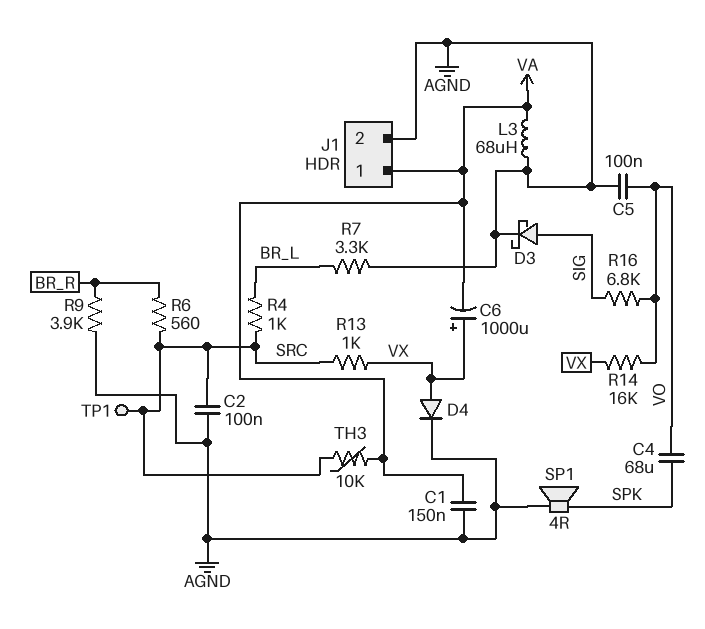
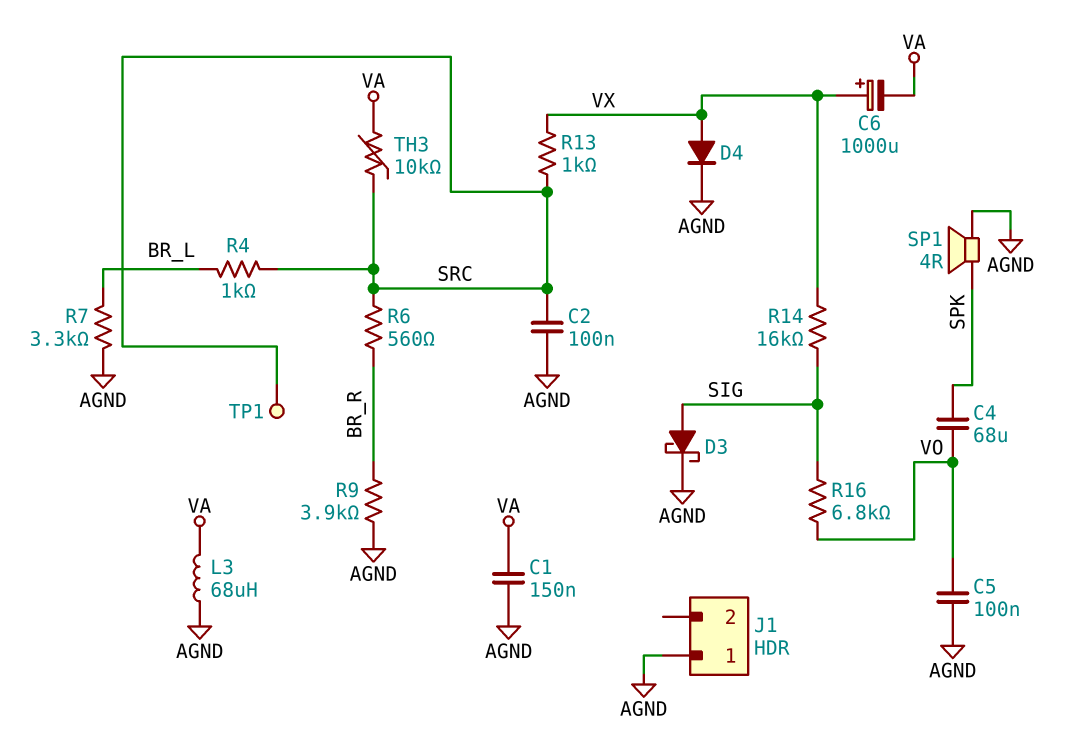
J1 pin 1: VA -> AGND
J1 pin 2: AGND -> none
R14: 16k (VO, VX) -> 16k (SIG, VX)

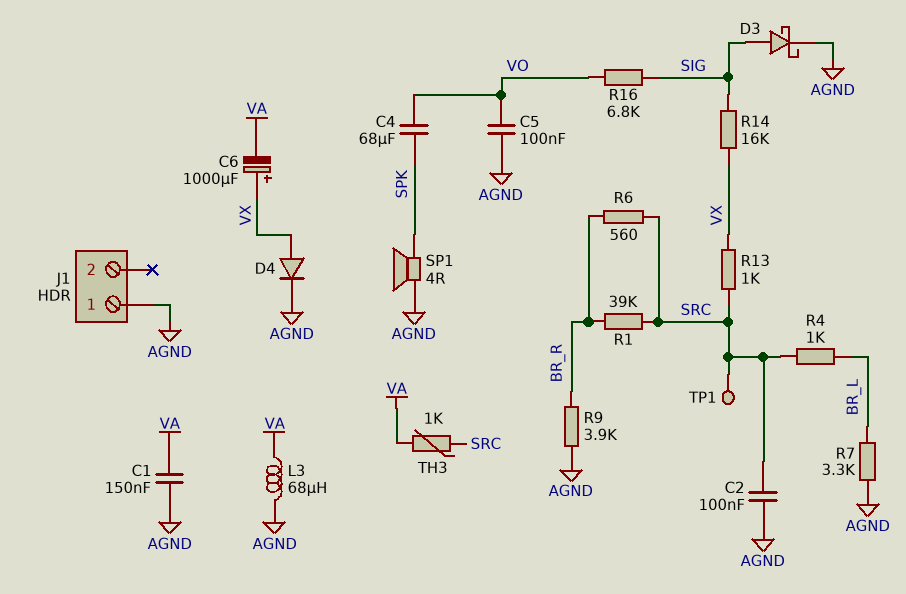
R1: none -> 39k (BR_R, SRC)
TH3: 10k (SRC, VA) -> 1k (SRC, VA)

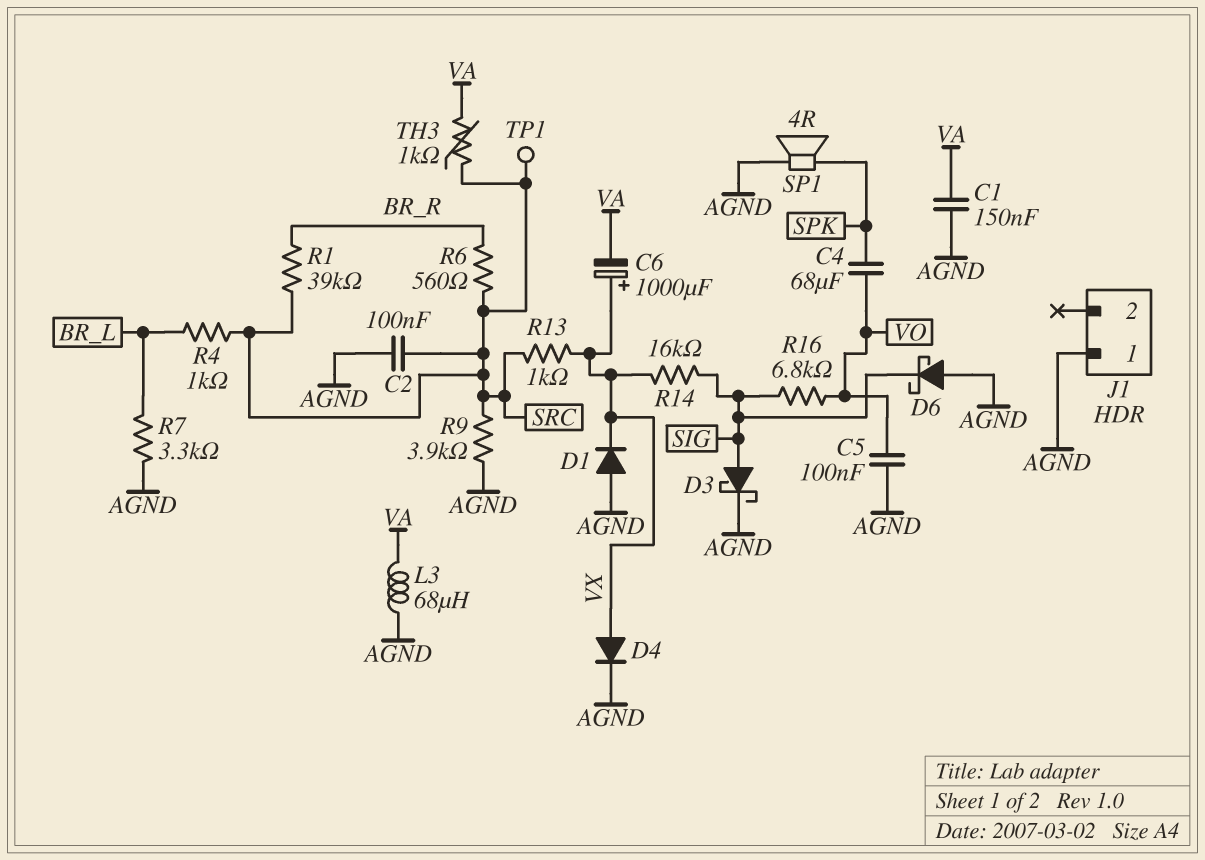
D1: none -> diode (A AGND, K VX)
D6: none -> schottky (A AGND, K SIG)
R9: 3.9k (AGND, BR_R) -> 3.9k (AGND, SRC)

